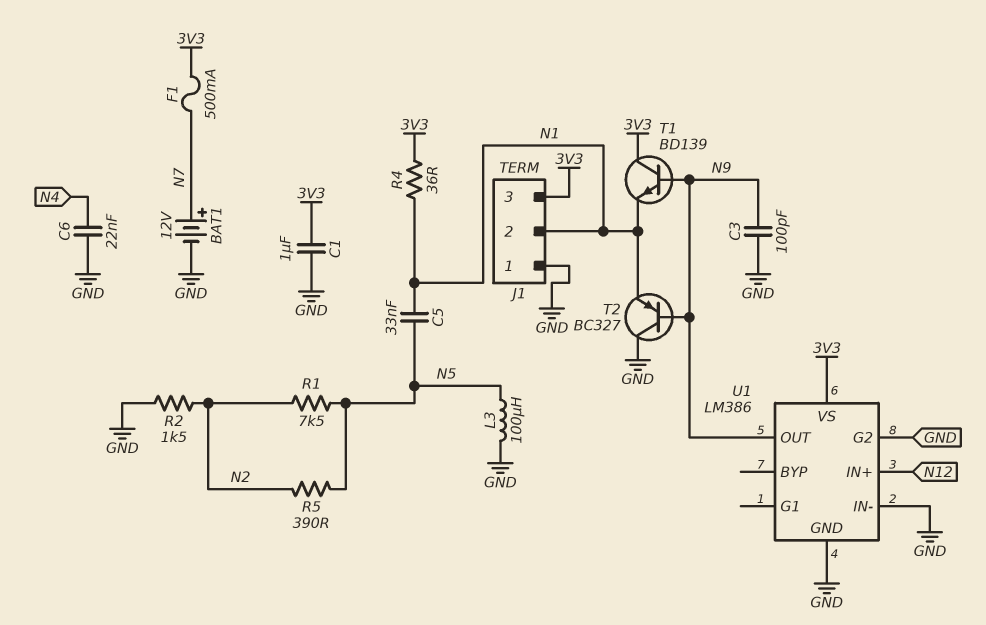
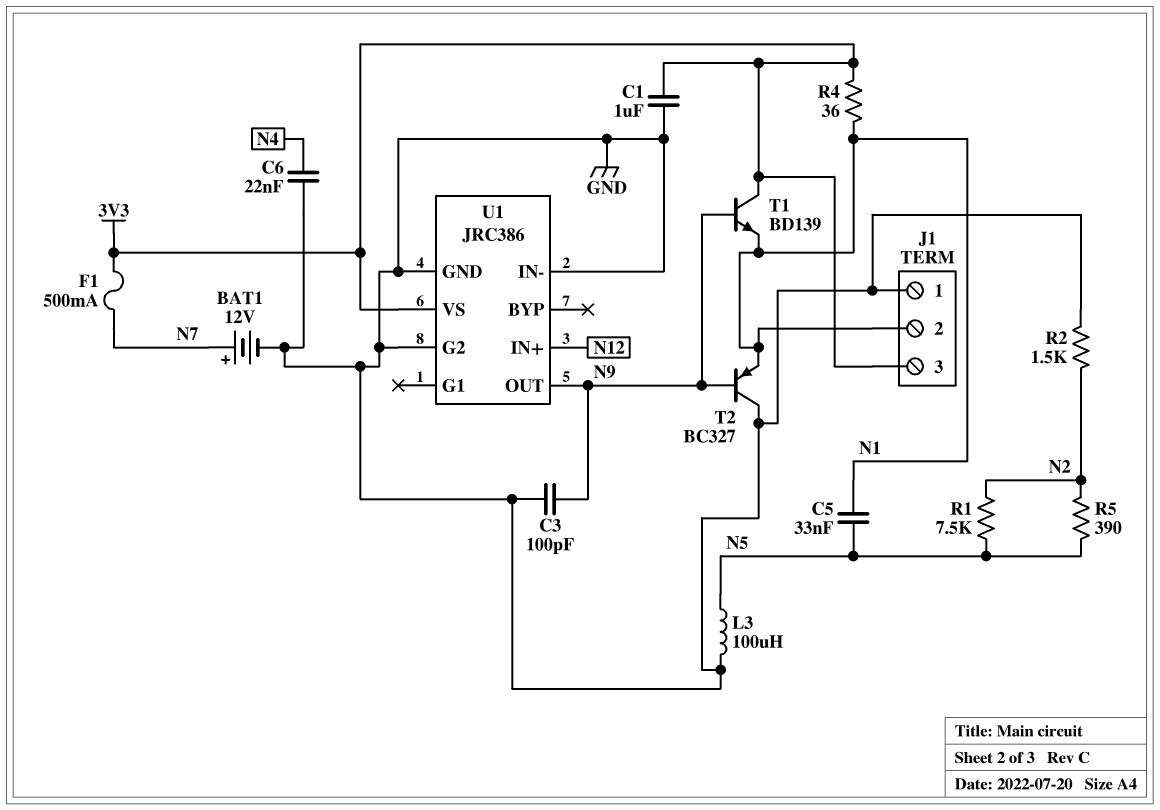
U1: LM386 -> JRC386

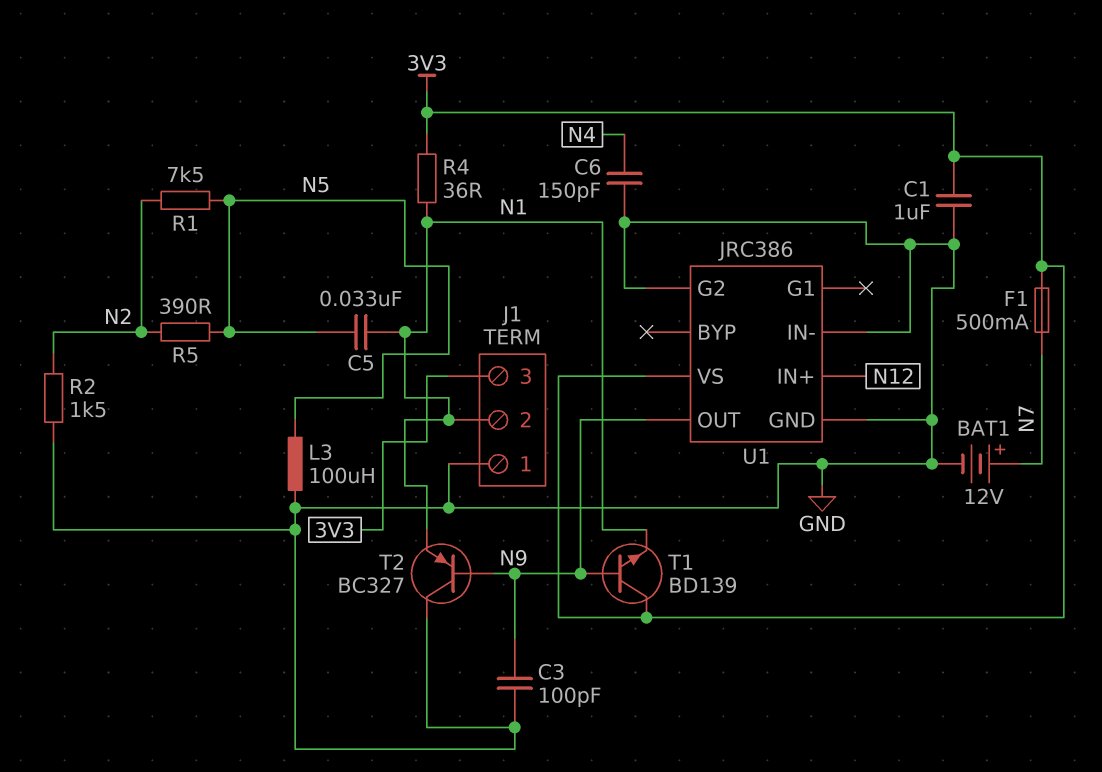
C6: 22nF (GND, N4) -> 150pF (GND, N4)

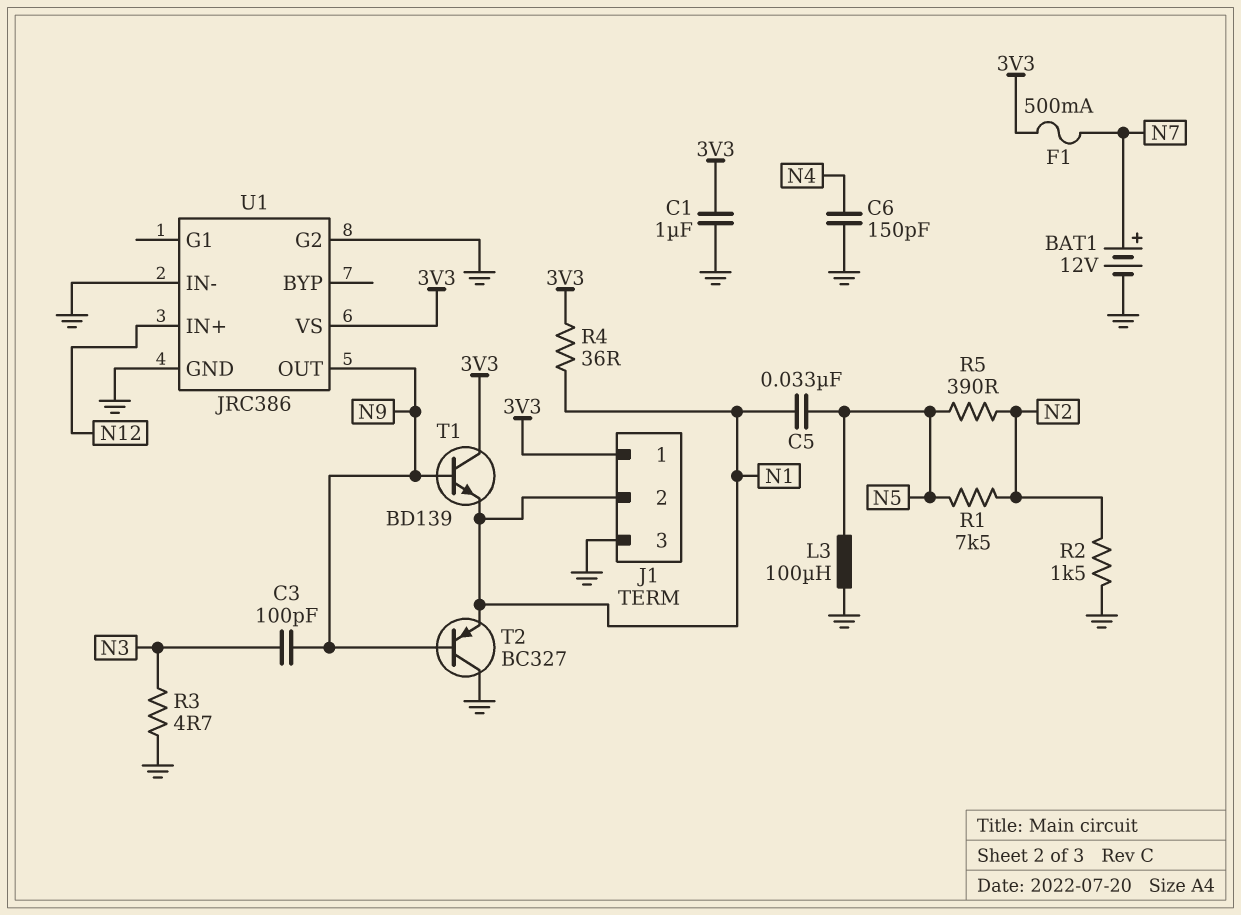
C3: 100pF (GND, N9) -> 100pF (N3, N9)
J1 pin 1: GND -> 3V3
J1 pin 3: 3V3 -> GND
R3: none -> 4.7 (GND, N3)

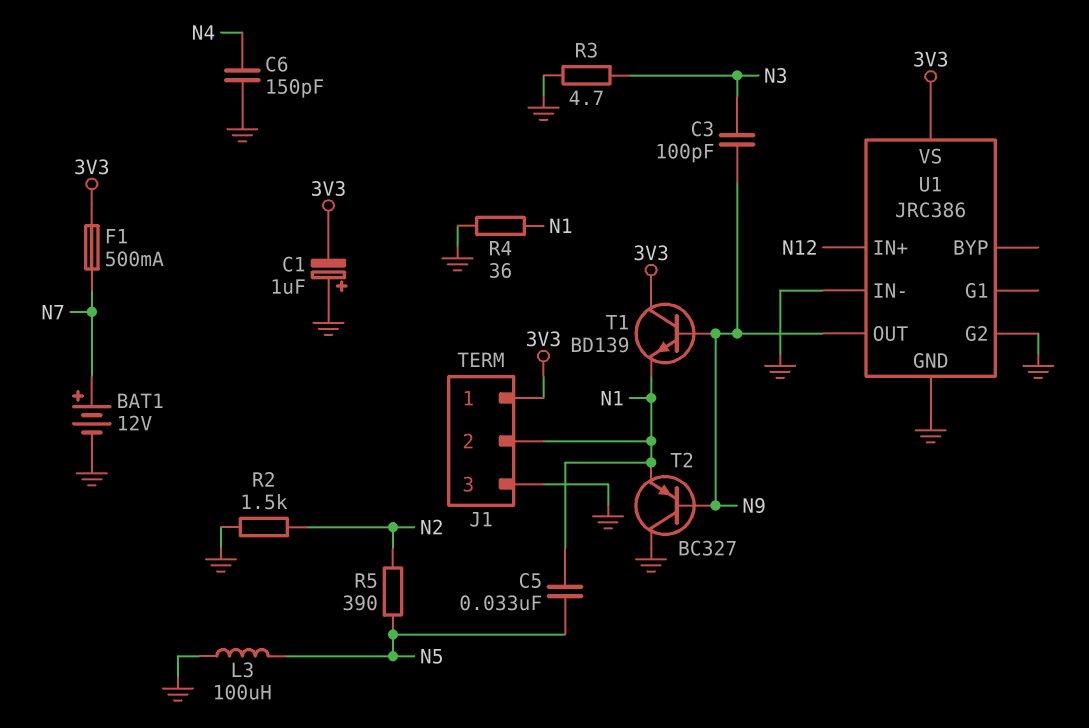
C1: 1uF (3V3, GND) -> 1uF (plus GND, minus 3V3)
R1: 7.5k (N2, N5) -> none
R4: 36 (3V3, N1) -> 36 (GND, N1)

